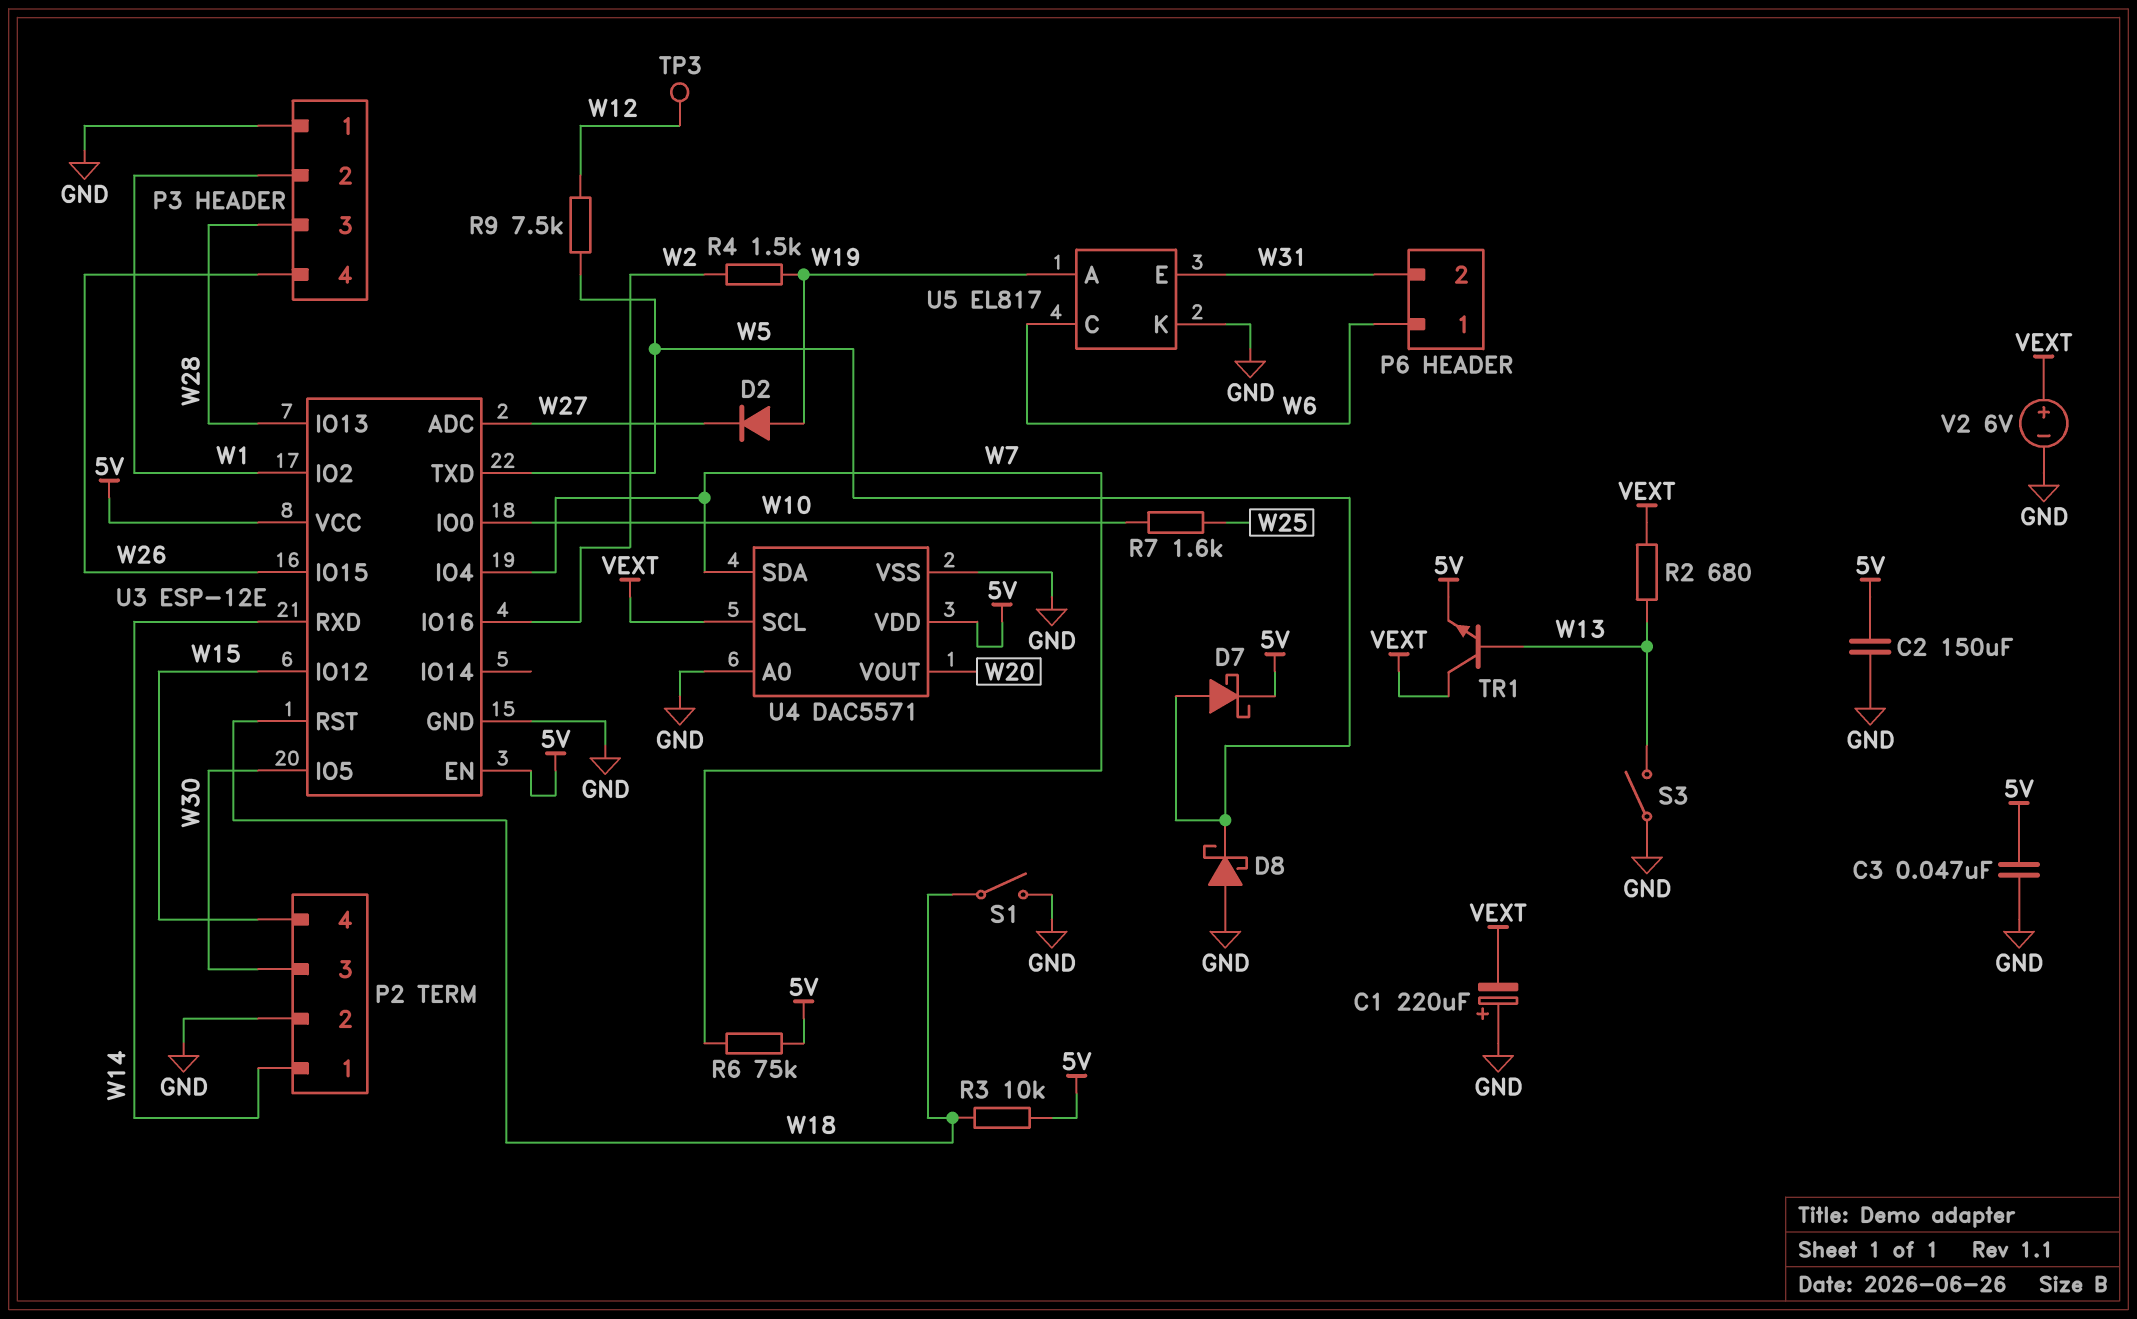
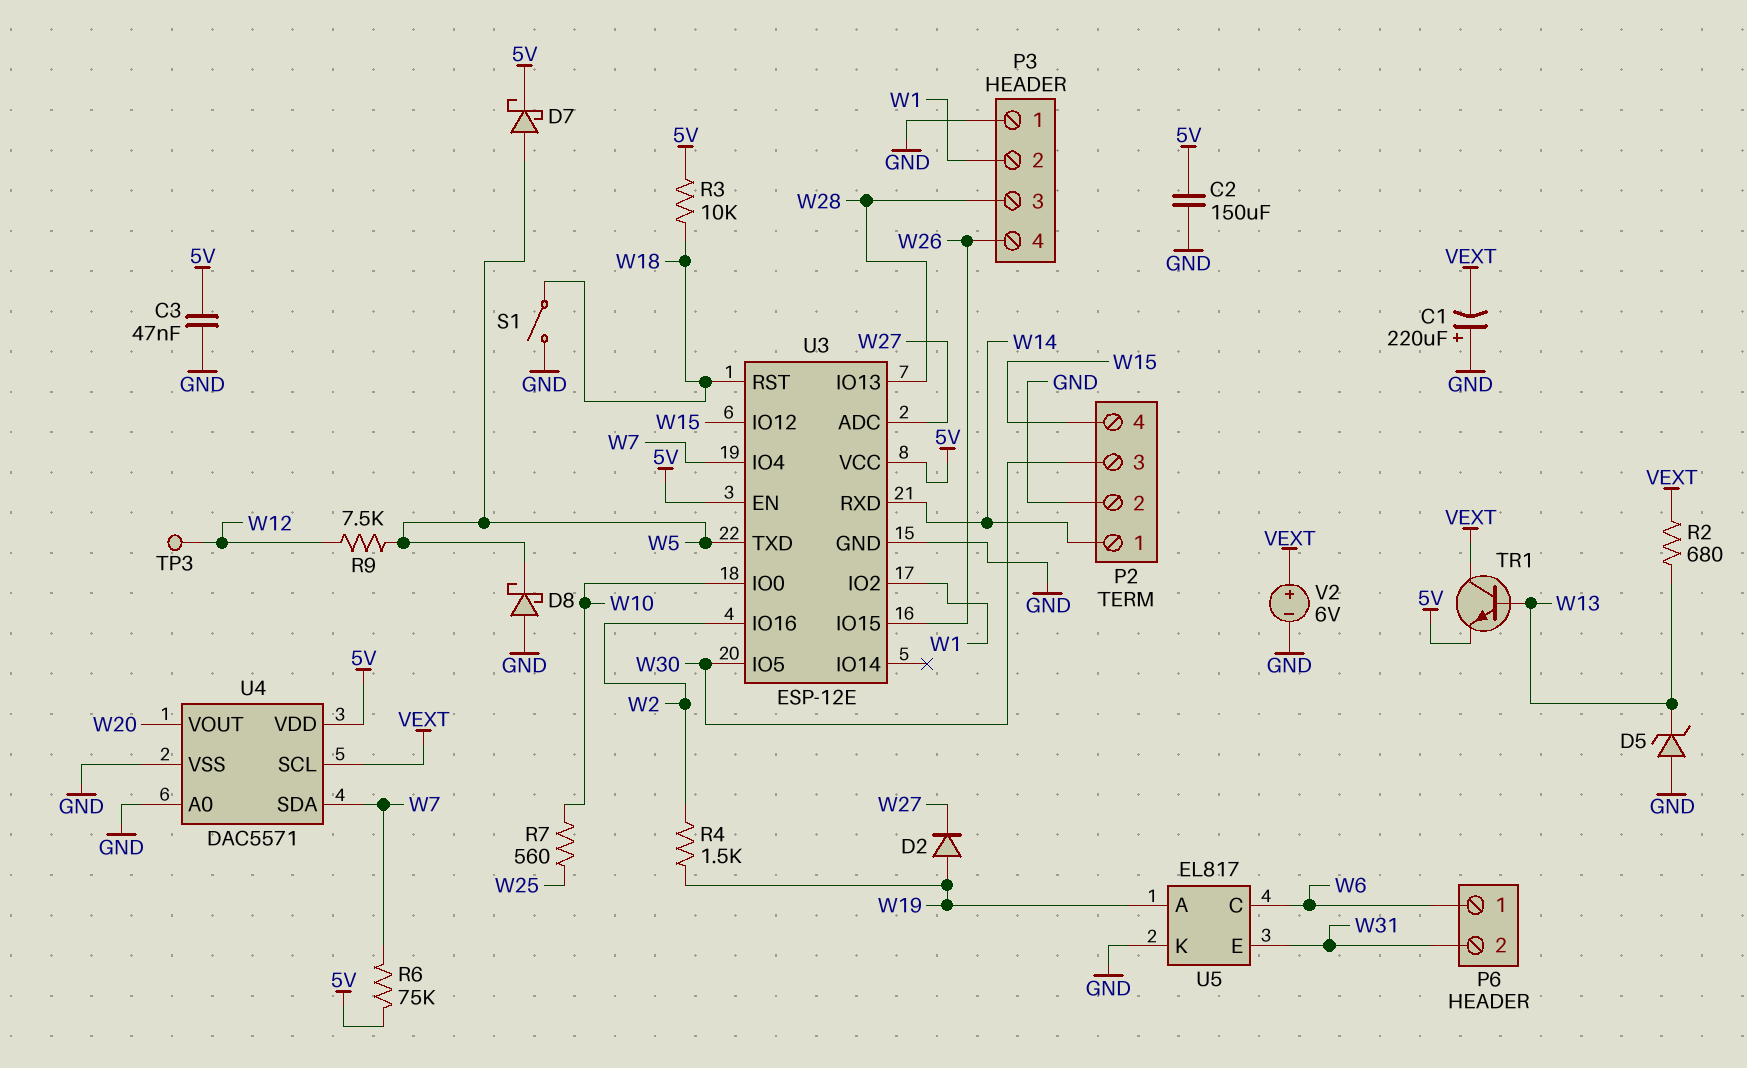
D5: none -> zener (A GND, K W13)
R7: 1.6k (W10, W25) -> 560 (W10, W25)
S3: switch (GND, W13) -> none

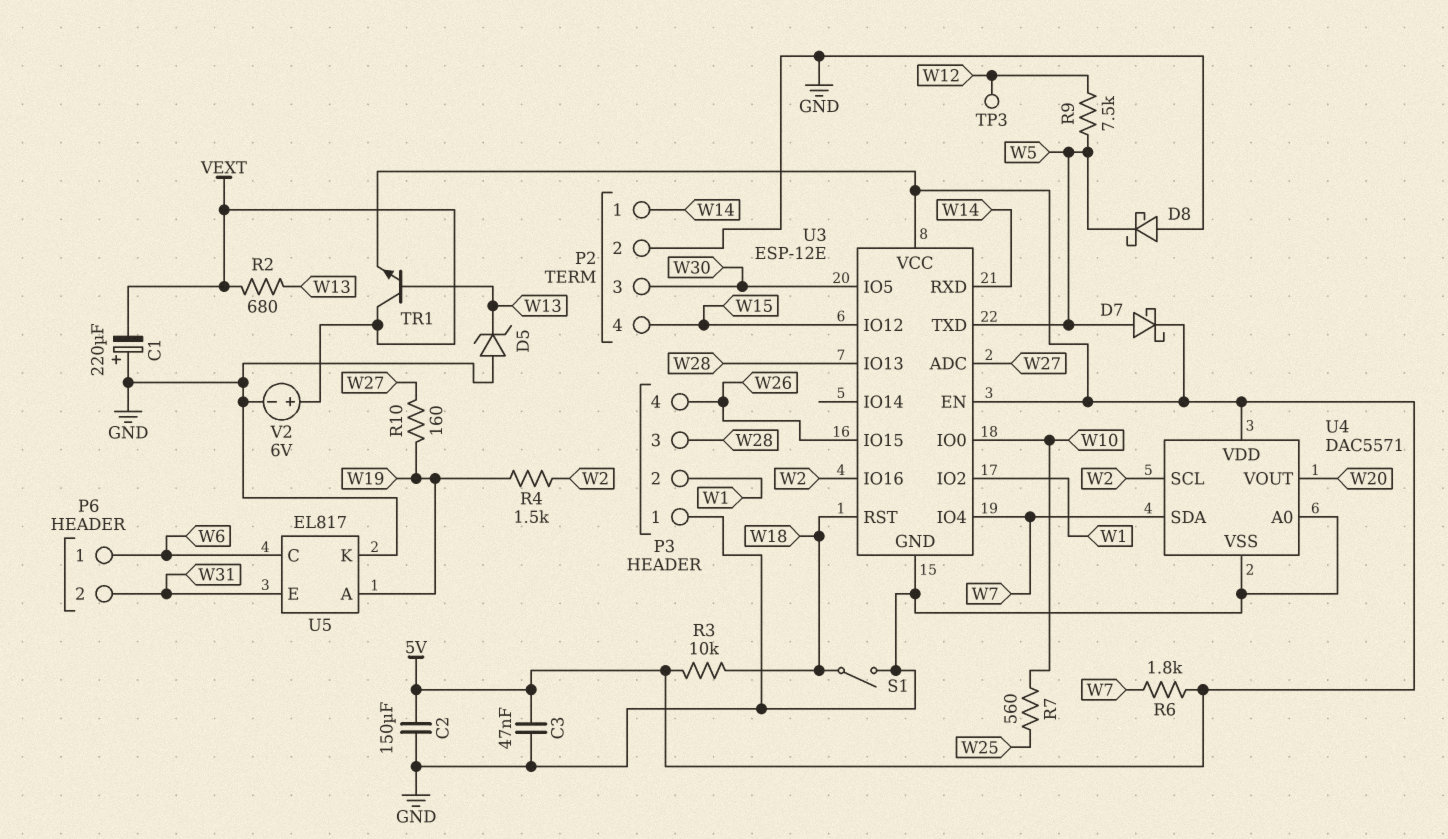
D2: diode (A W19, K W27) -> none
R6: 75k (5V, W7) -> 1.8k (5V, W7)
R10: none -> 160 (W19, W27)
U4 pin SCL: VEXT -> W2

